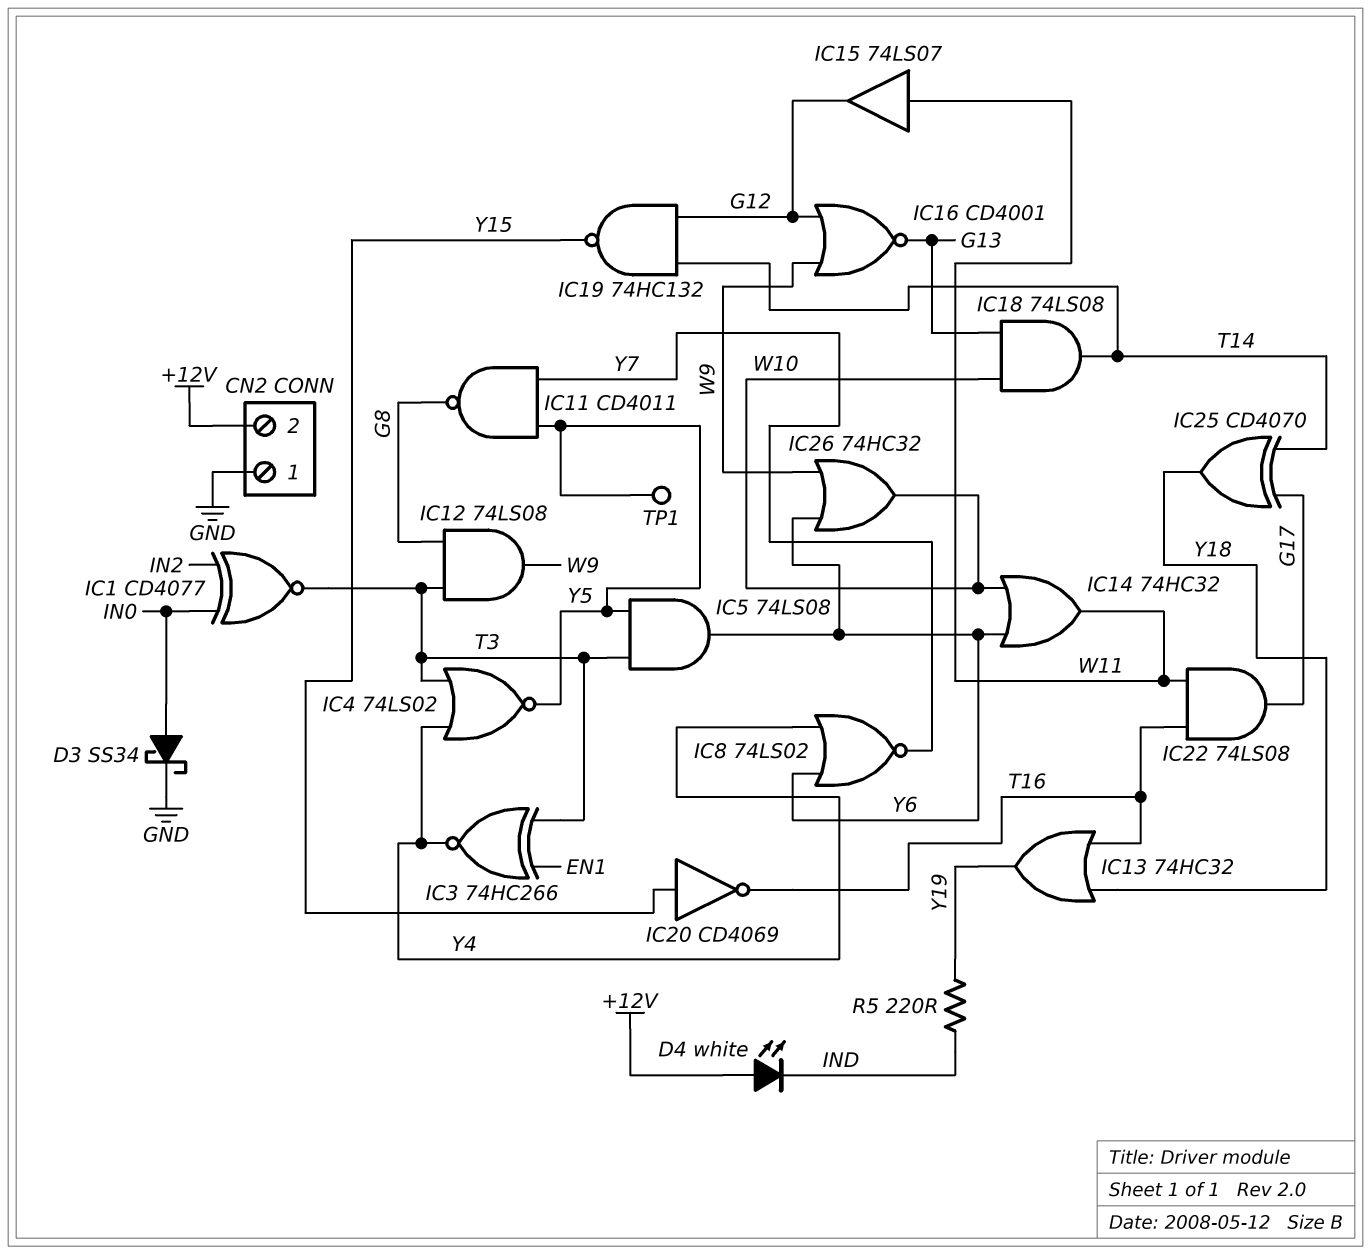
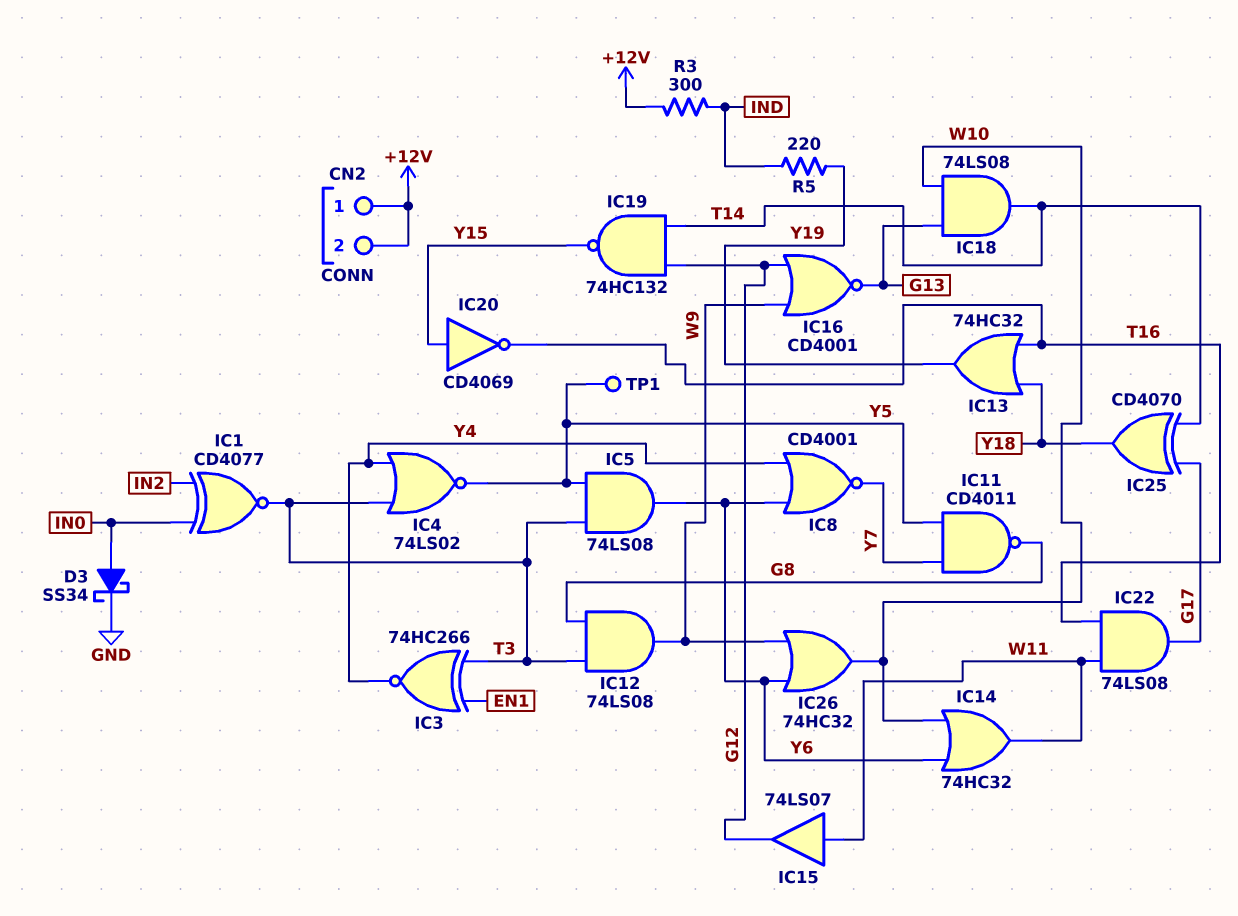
CN2 pin 1: GND -> +12V
D4: LED white (A +12V, K IND) -> none
IC8: NOR 74LS02 (in Y4, in Y6, out Y7) -> NOR CD4001 (in Y4, in Y6, out Y7)
R3: none -> 300 (+12V, IND)

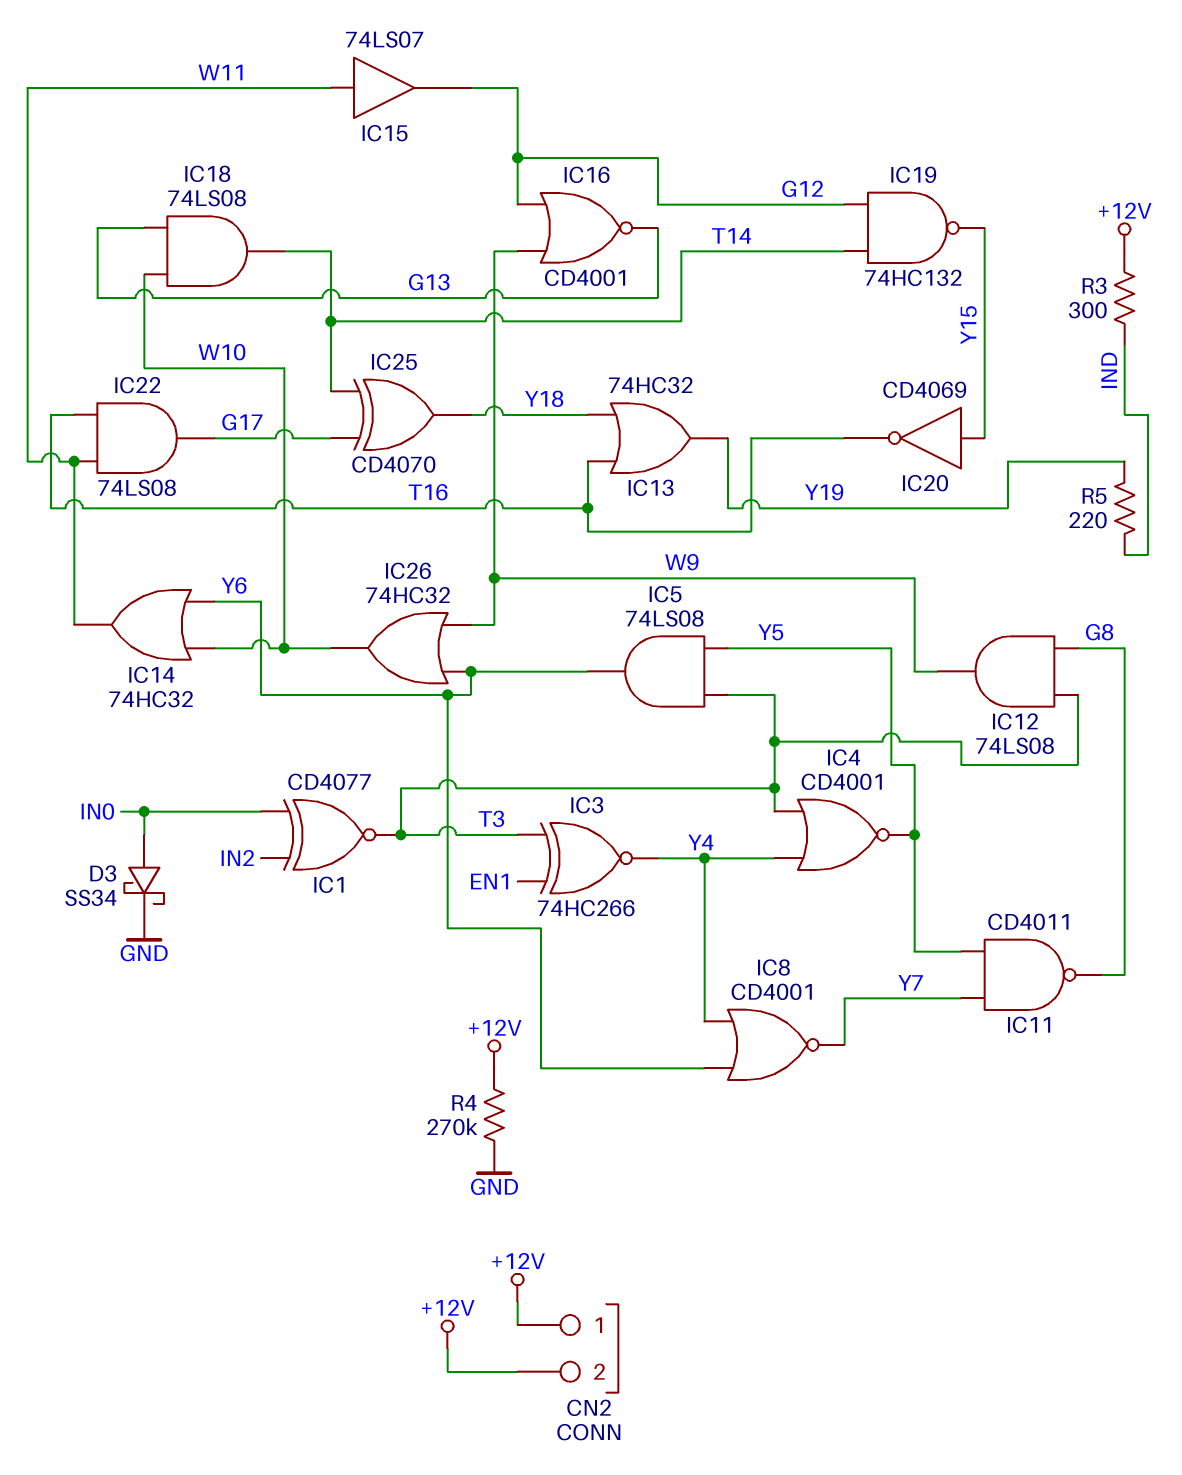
IC4: NOR 74LS02 (in T3, in Y4, out Y5) -> NOR CD4001 (in T3, in Y4, out Y5)
R4: none -> 270k (+12V, GND)
TP1: test point (Y5) -> none

